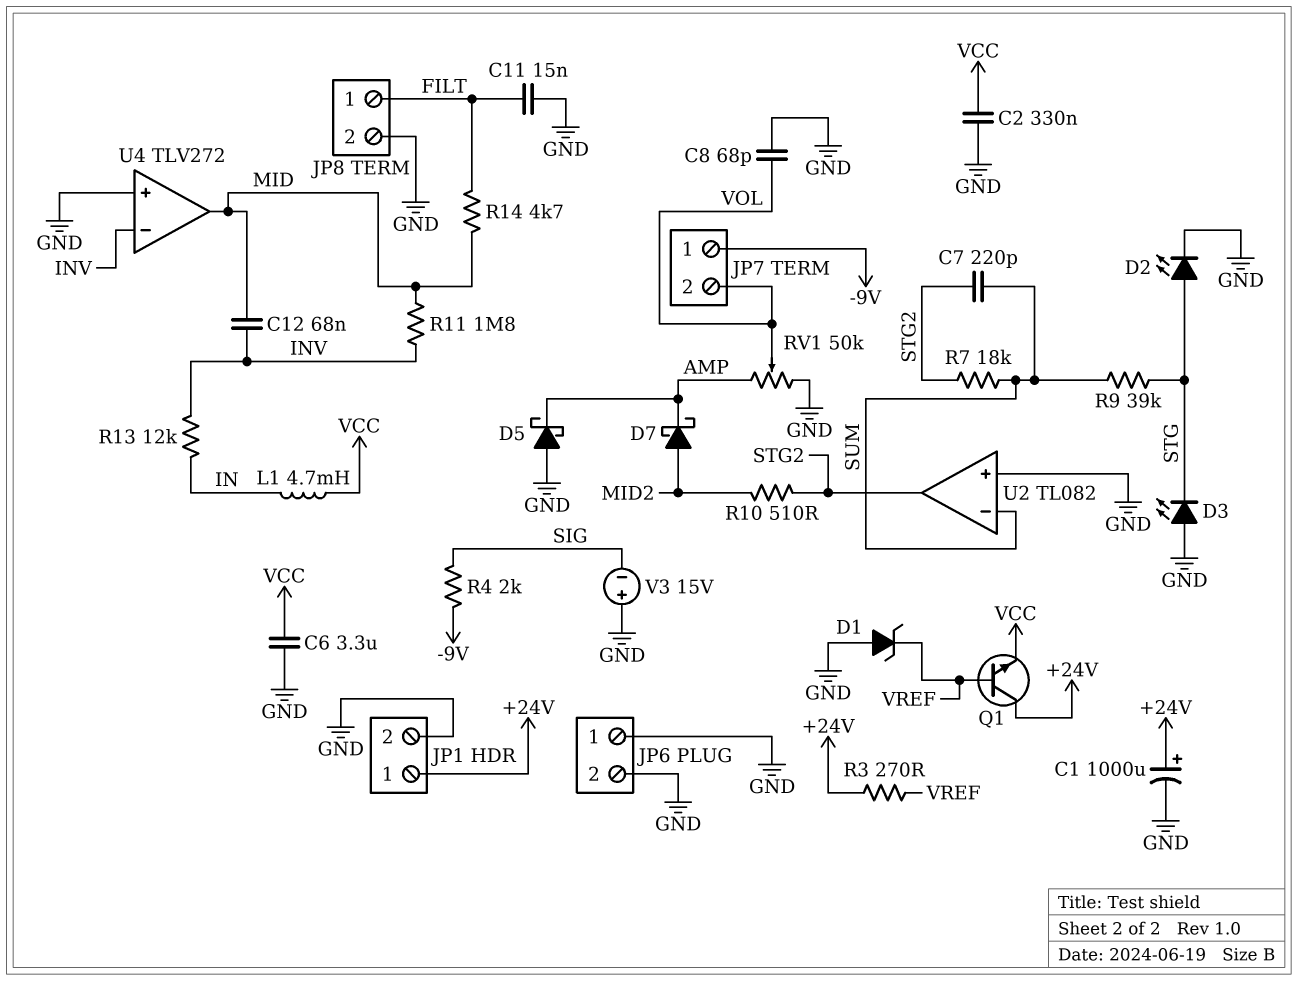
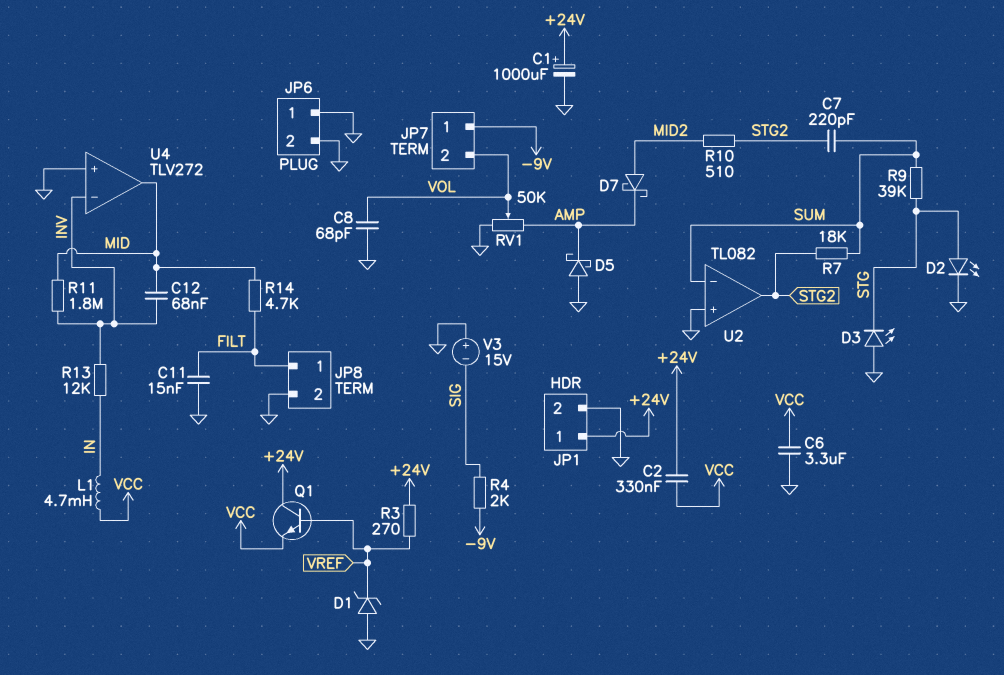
C2: 330nF (GND, VCC) -> 330nF (+24V, VCC)

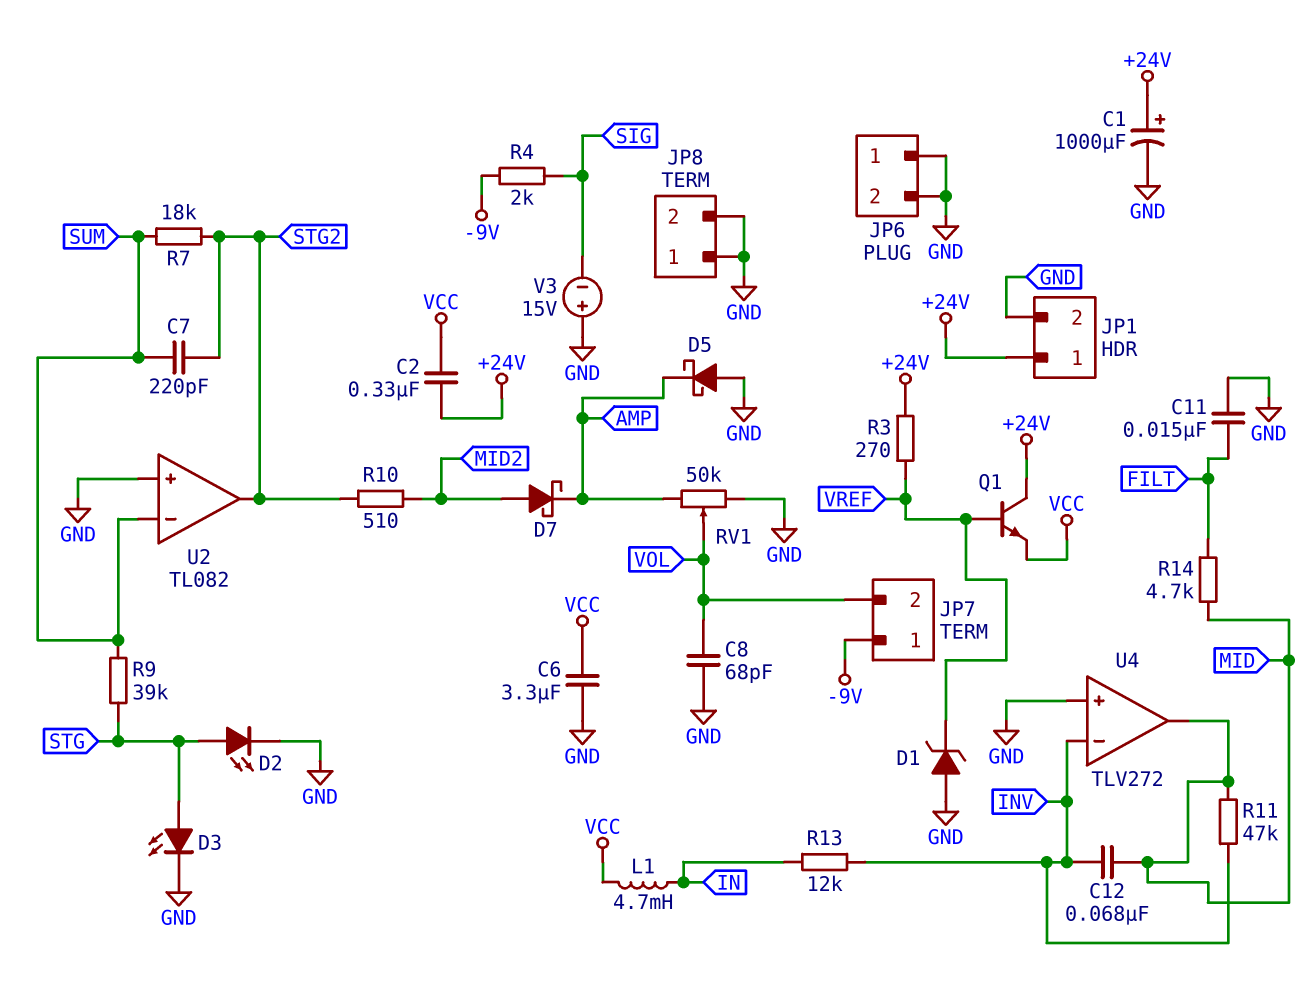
D3: LED (A GND, K STG) -> LED (A STG, K GND)
JP8 pin 1: FILT -> GND
R11: 1.8M (INV, MID) -> 47k (INV, MID)

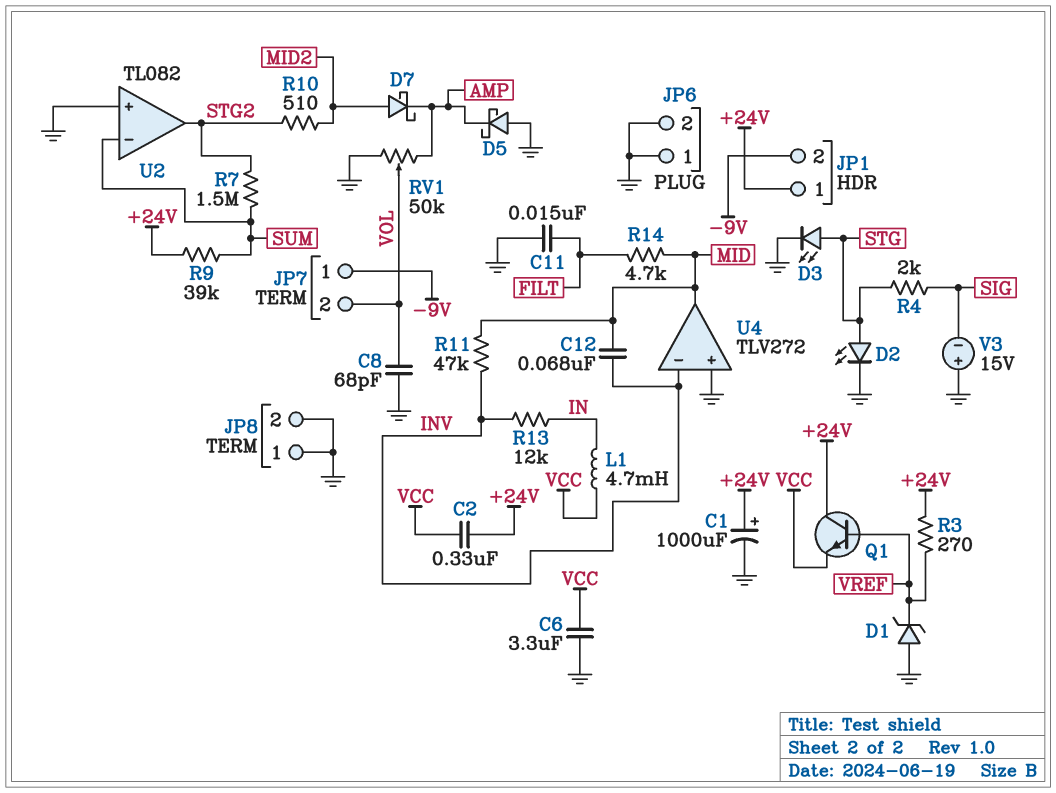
C7: 220pF (STG2, SUM) -> none
JP1 pin 2: GND -> -9V
R4: 2k (-9V, SIG) -> 2k (SIG, STG)
R7: 18k (STG2, SUM) -> 1.5M (STG2, SUM)
R9: 39k (STG, SUM) -> 39k (+24V, SUM)

